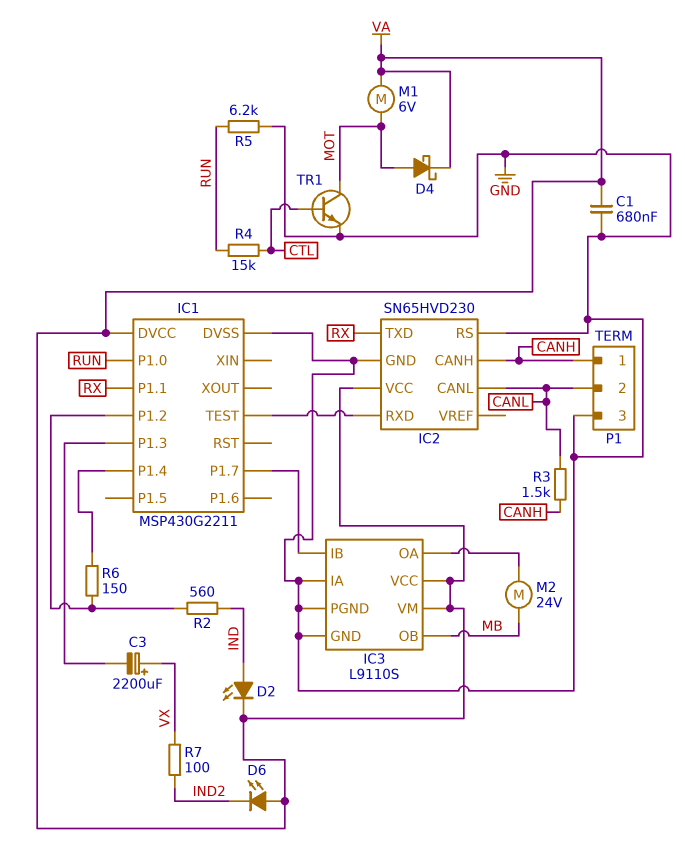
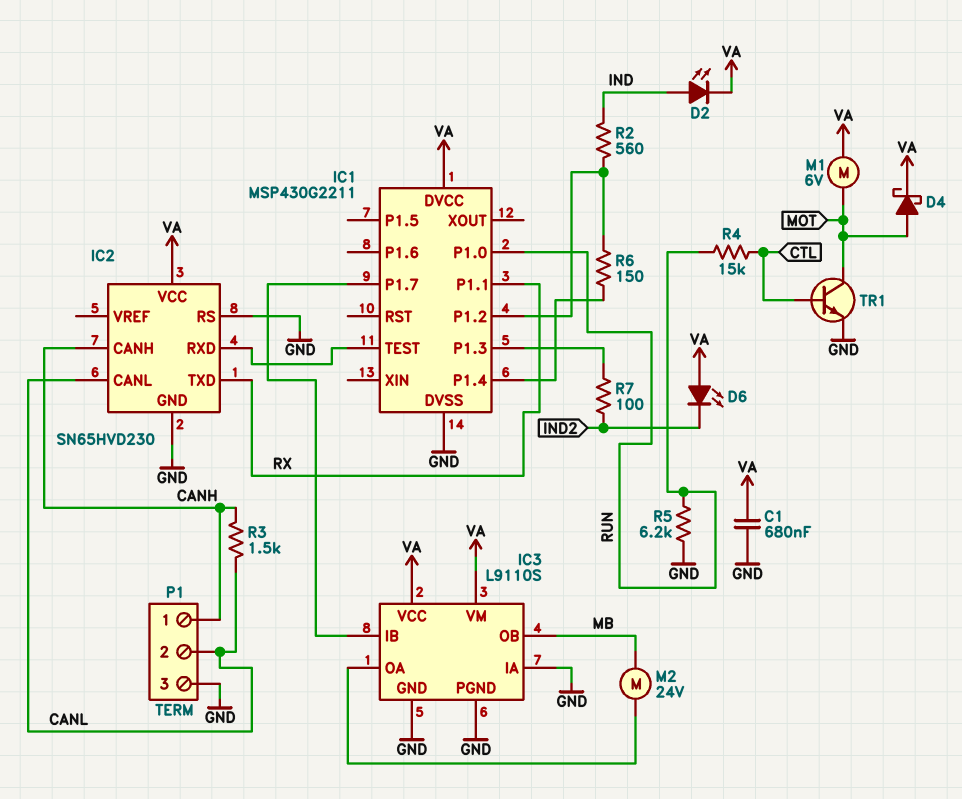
C3: 2200uF (plus VX, minus IC1/P1.3) -> none
R7: 100 (IND2, VX) -> 100 (IC1/P1.3, IND2)

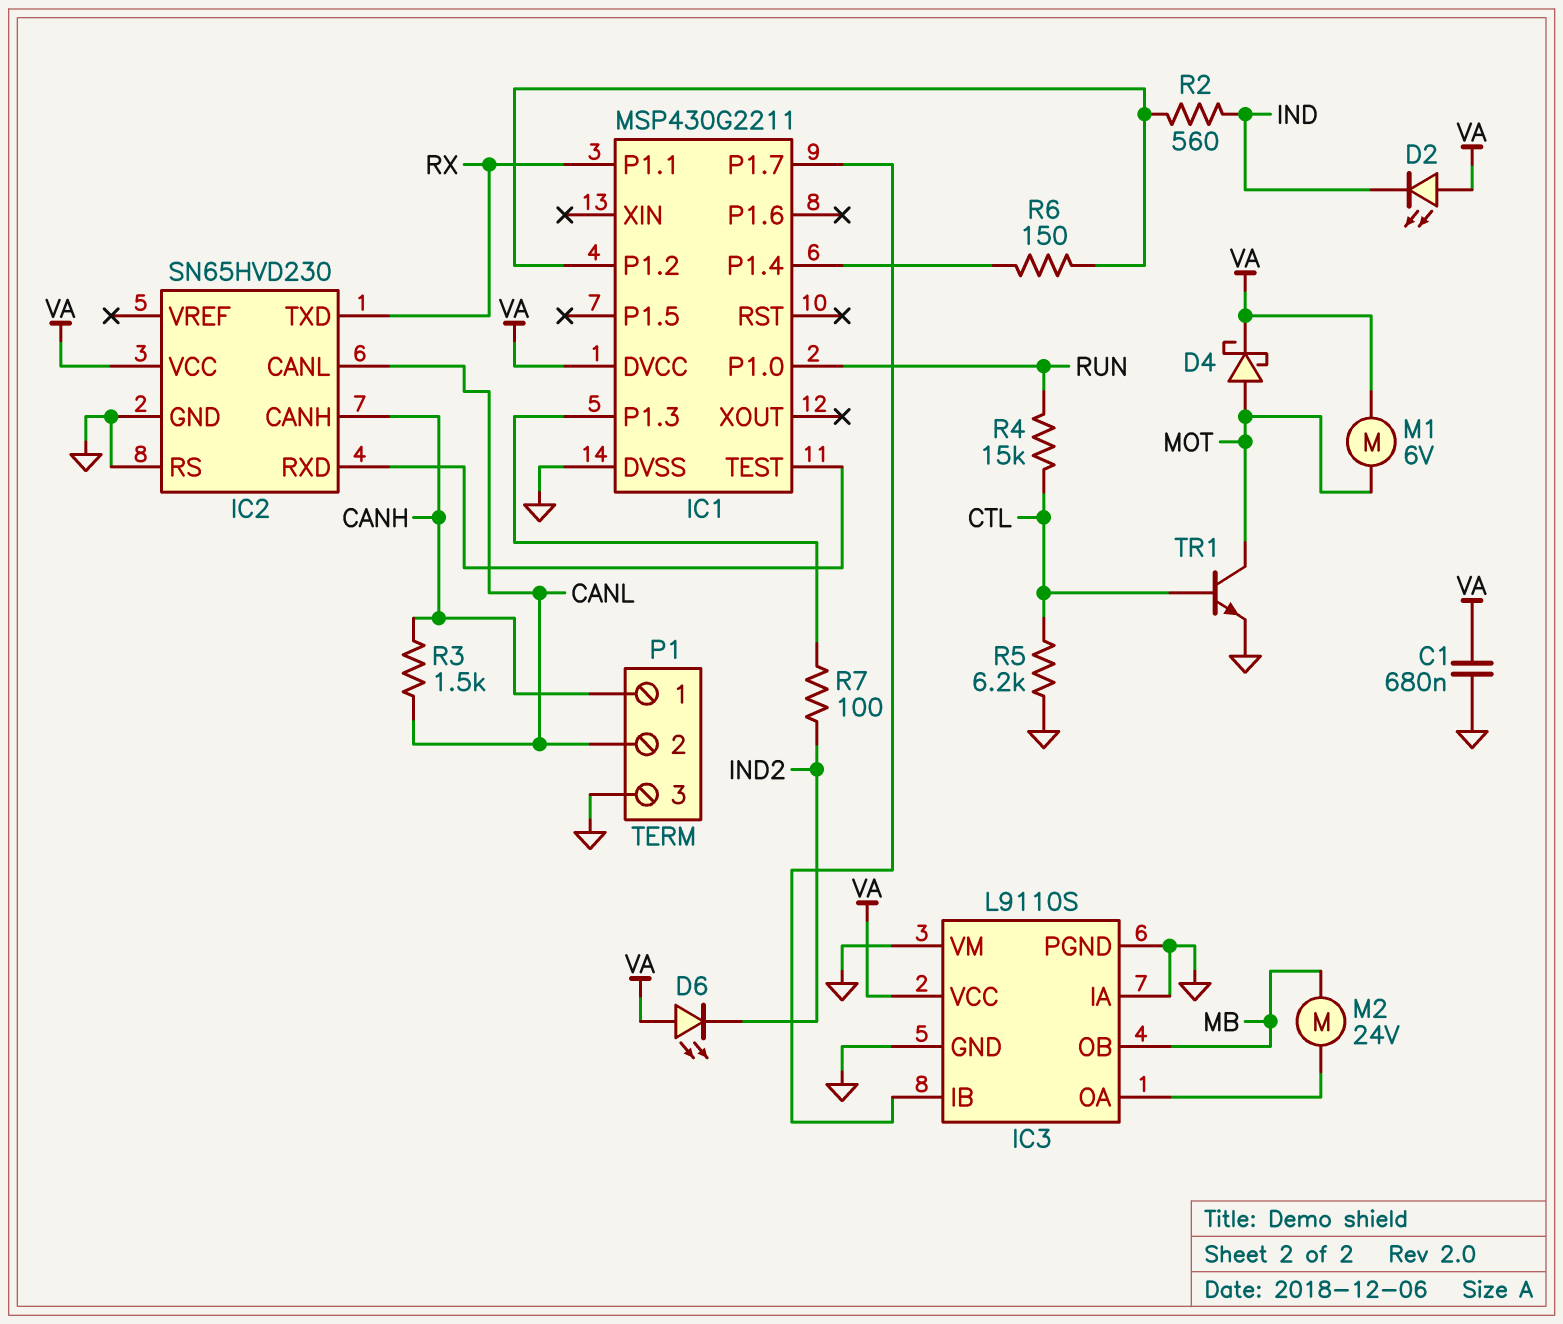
D2: LED (A IND, K VA) -> LED (A VA, K IND)
IC3 pin VM: VA -> GND
R5: 6.2k (GND, RUN) -> 6.2k (CTL, GND)

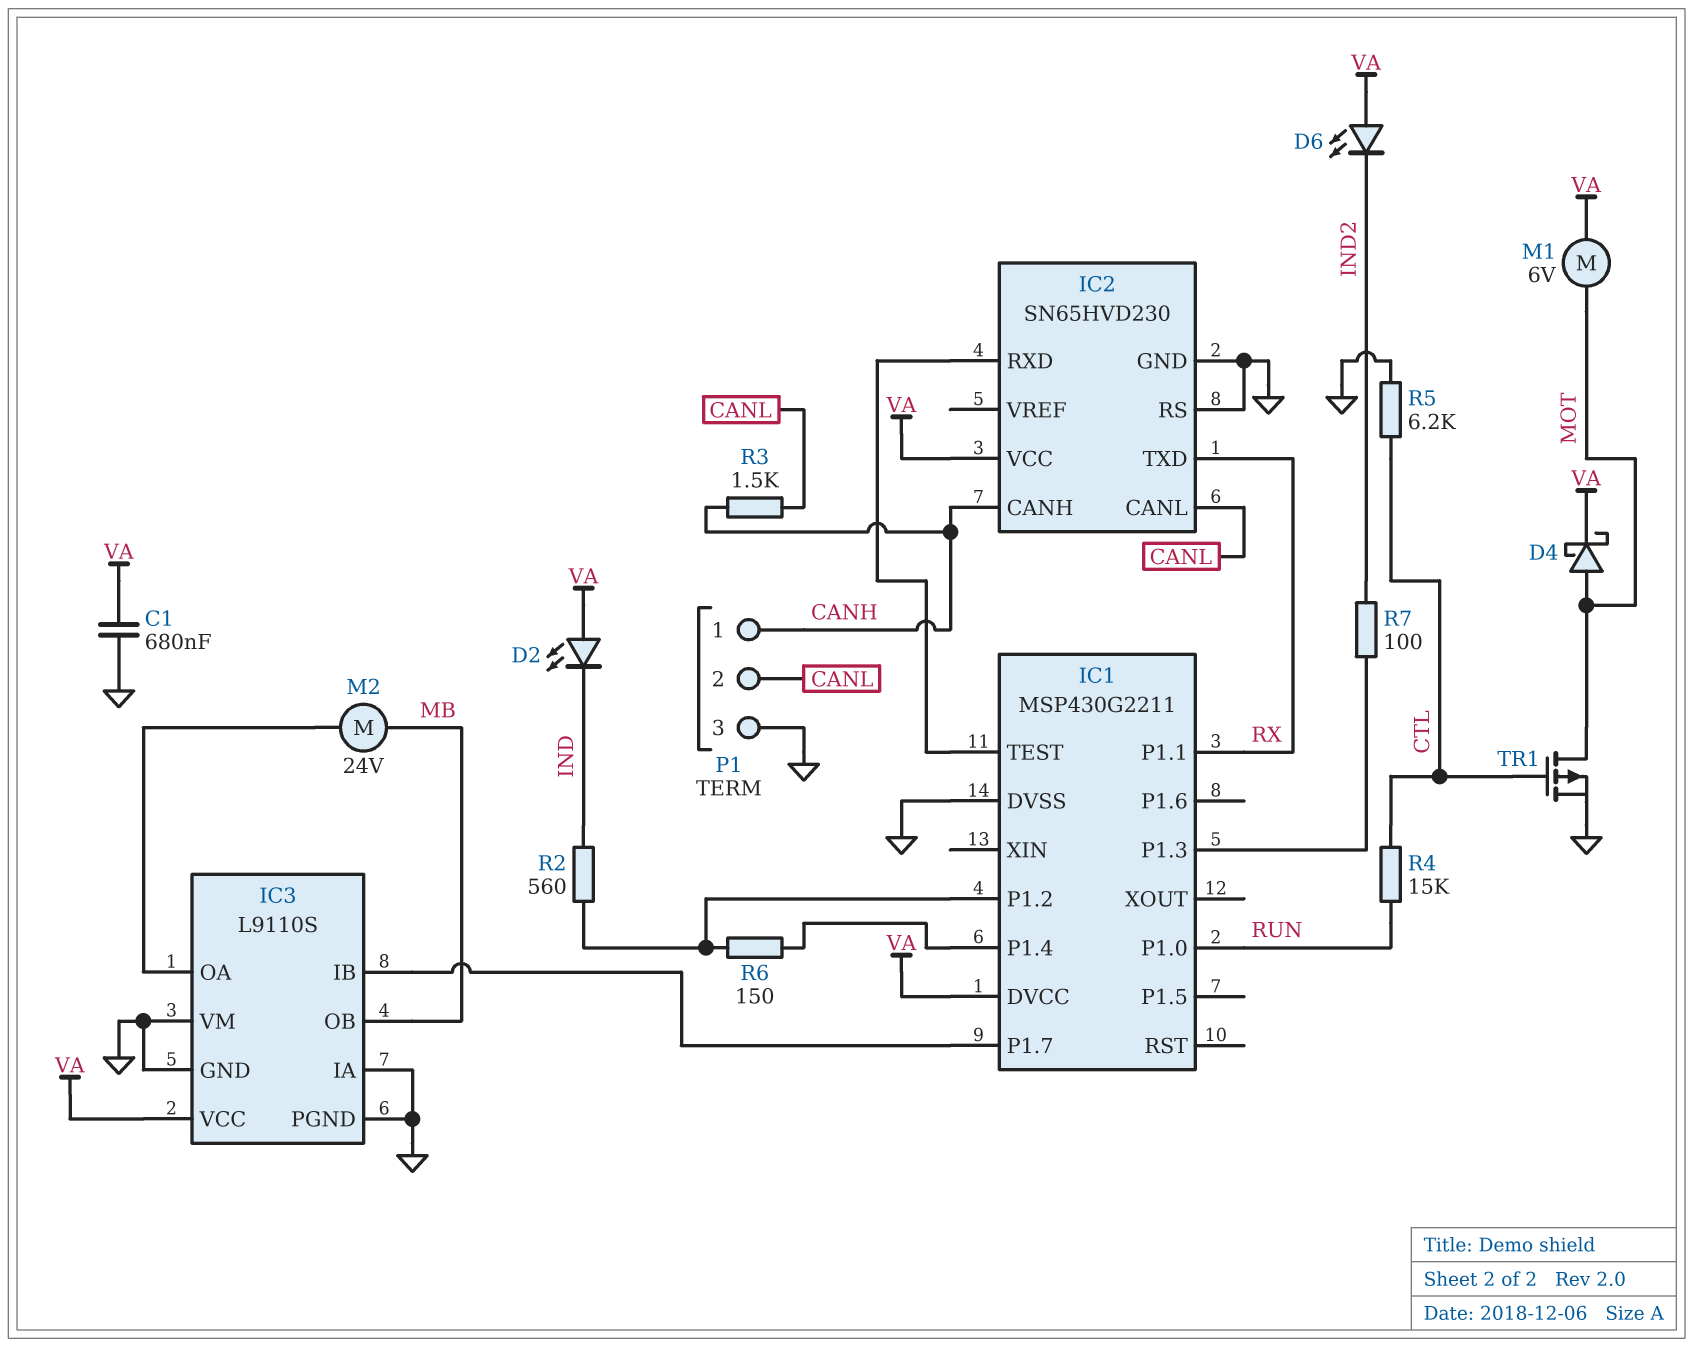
TR1: NPN (B CTL, C MOT, E GND) -> PMOS (G CTL, D MOT, S GND)

